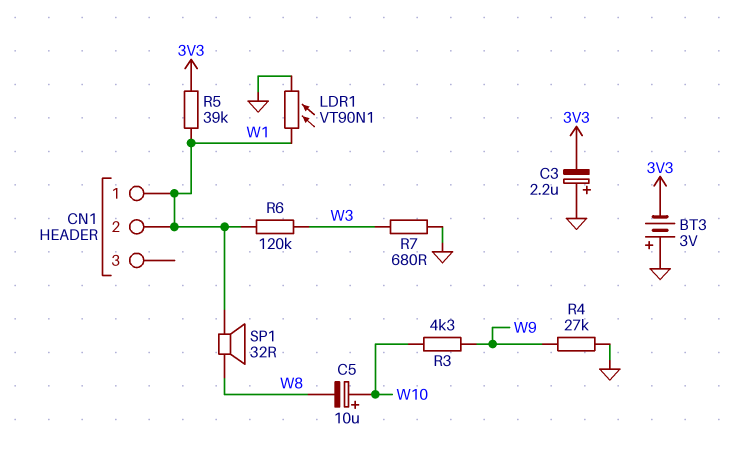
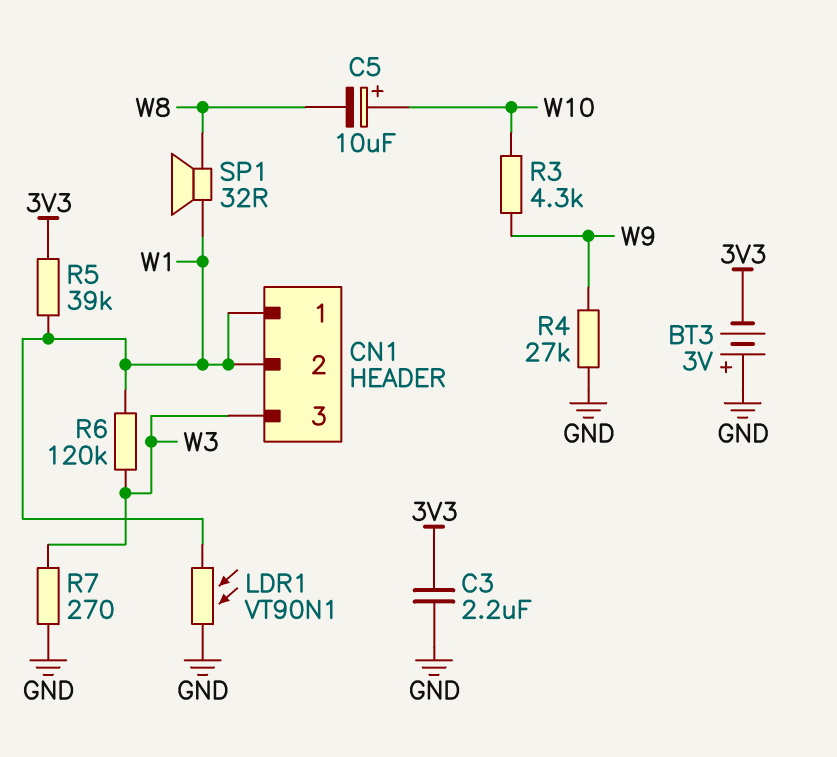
C3: 2.2uF (plus GND, minus 3V3) -> 2.2uF (3V3, GND)
CN1 pin 3: none -> W3
R7: 680 (GND, W3) -> 270 (GND, W3)

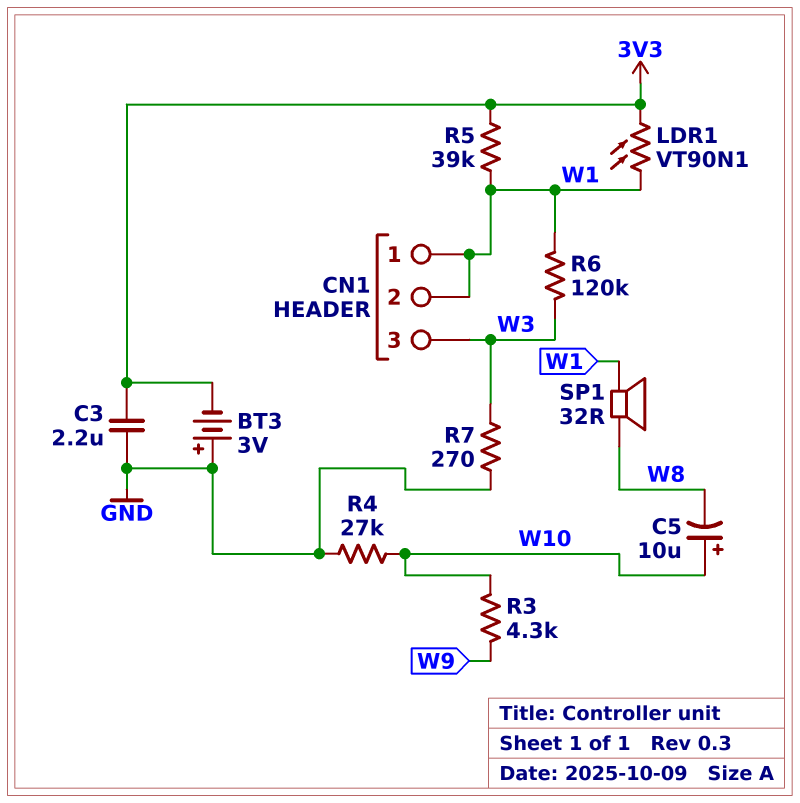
LDR1: VT90N1 (GND, W1) -> VT90N1 (3V3, W1)
R4: 27k (GND, W9) -> 27k (GND, W10)

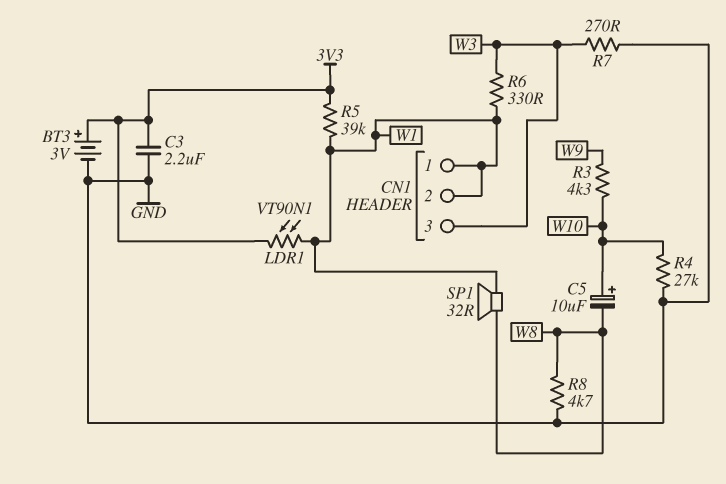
BT3: 3V (plus GND, minus 3V3) -> 3V (plus 3V3, minus GND)
R6: 120k (W1, W3) -> 330 (W1, W3)
R8: none -> 4.7k (GND, W8)

